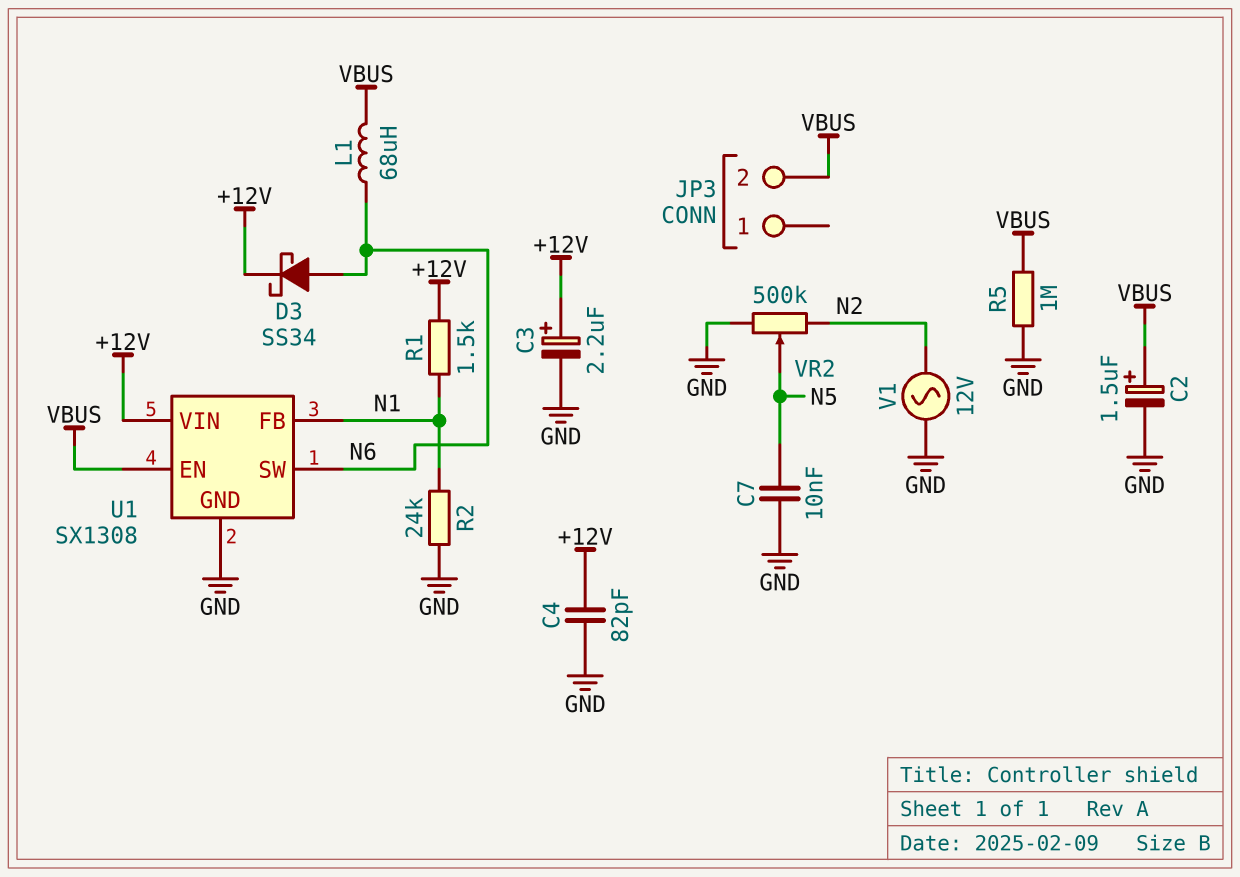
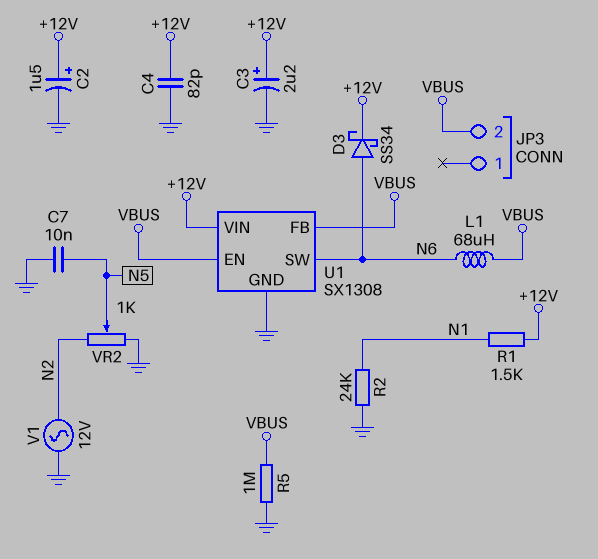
C2: 1.5uF (plus VBUS, minus GND) -> 1.5uF (plus +12V, minus GND)
U1 pin FB: N1 -> VBUS
VR2: 500k (GND, N2, wiper N5) -> 1k (GND, N2, wiper N5)

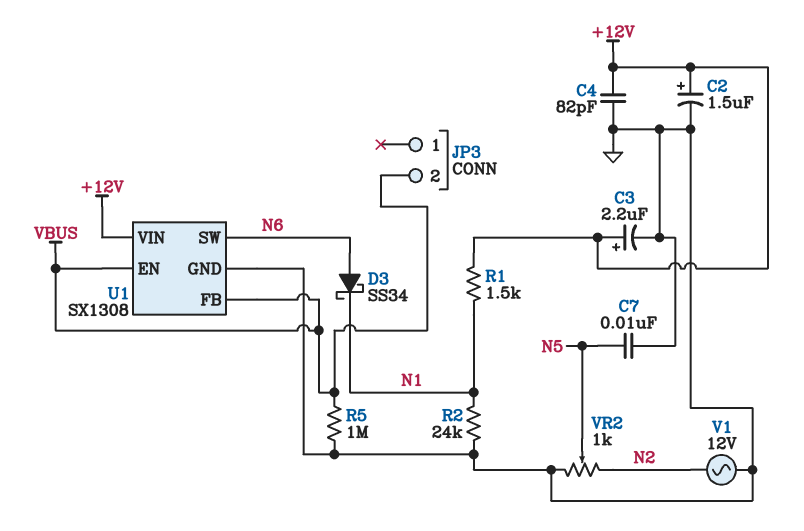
D3: schottky SS34 (A N6, K +12V) -> schottky SS34 (A N6, K N1)
L1: 68uH (N6, VBUS) -> none

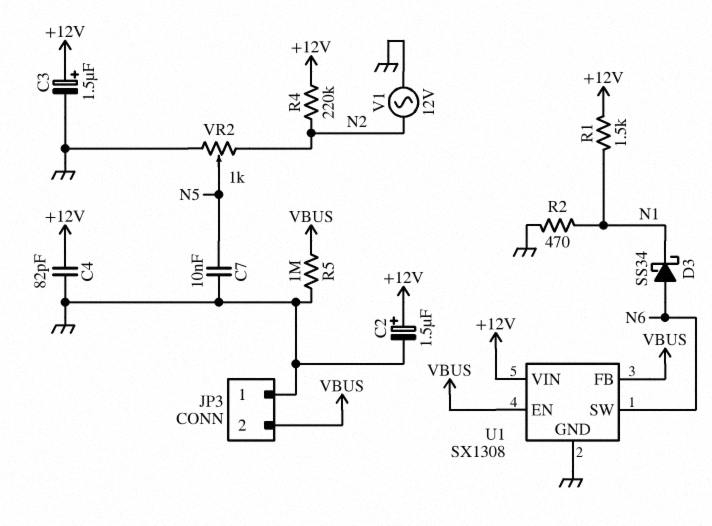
C3: 2.2uF (plus +12V, minus GND) -> 1.5uF (plus +12V, minus GND)
JP3 pin 1: none -> GND
R2: 24k (GND, N1) -> 470 (GND, N1)
R4: none -> 220k (+12V, N2)

